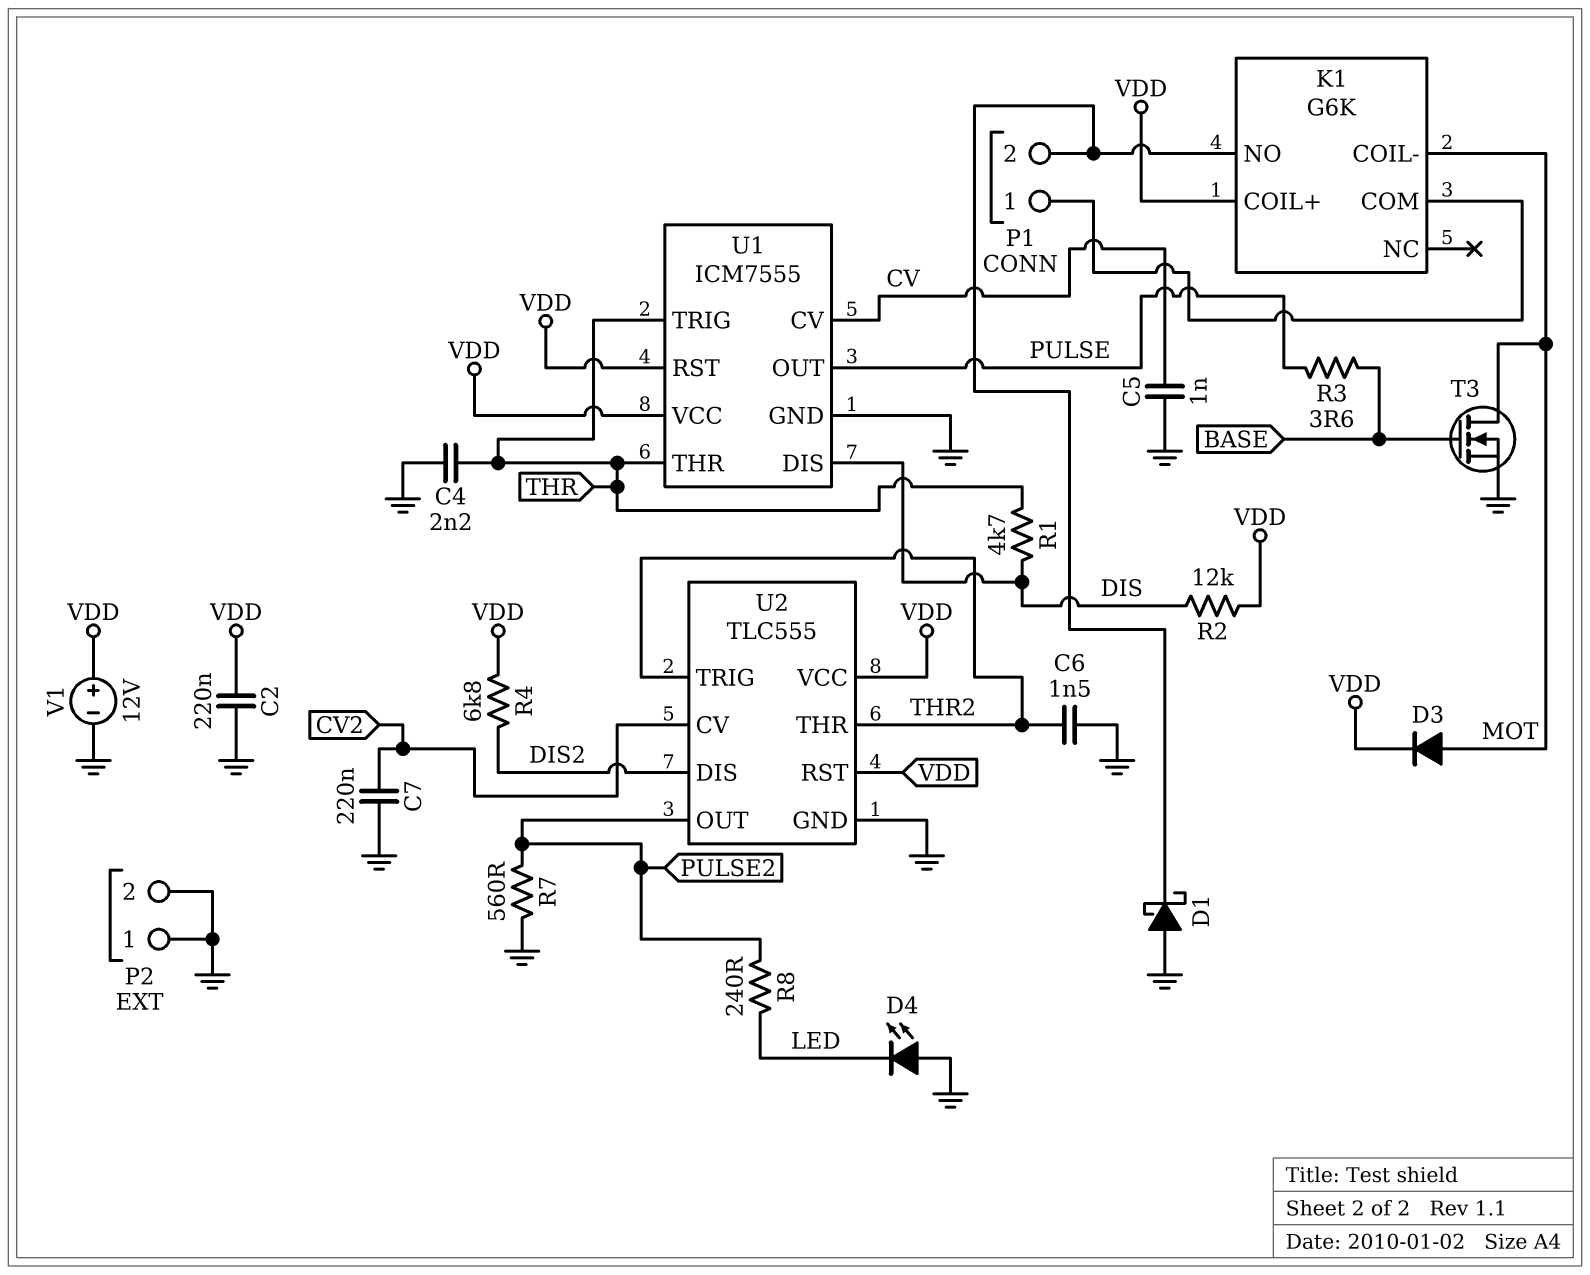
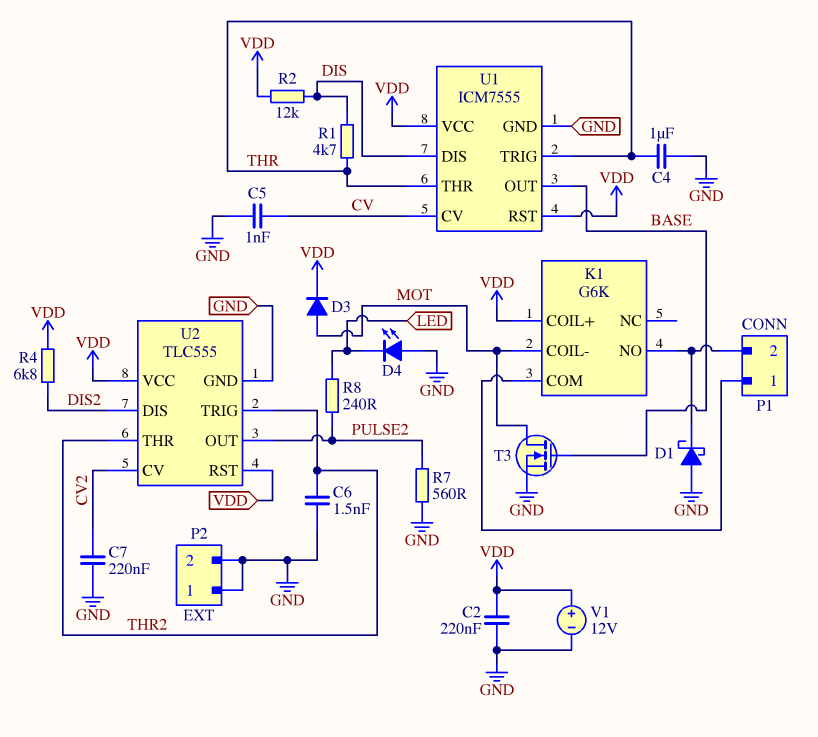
C4: 2.2nF (GND, THR) -> 1uF (GND, THR)
R3: 3.6 (BASE, PULSE) -> none
U1 pin OUT: PULSE -> BASE

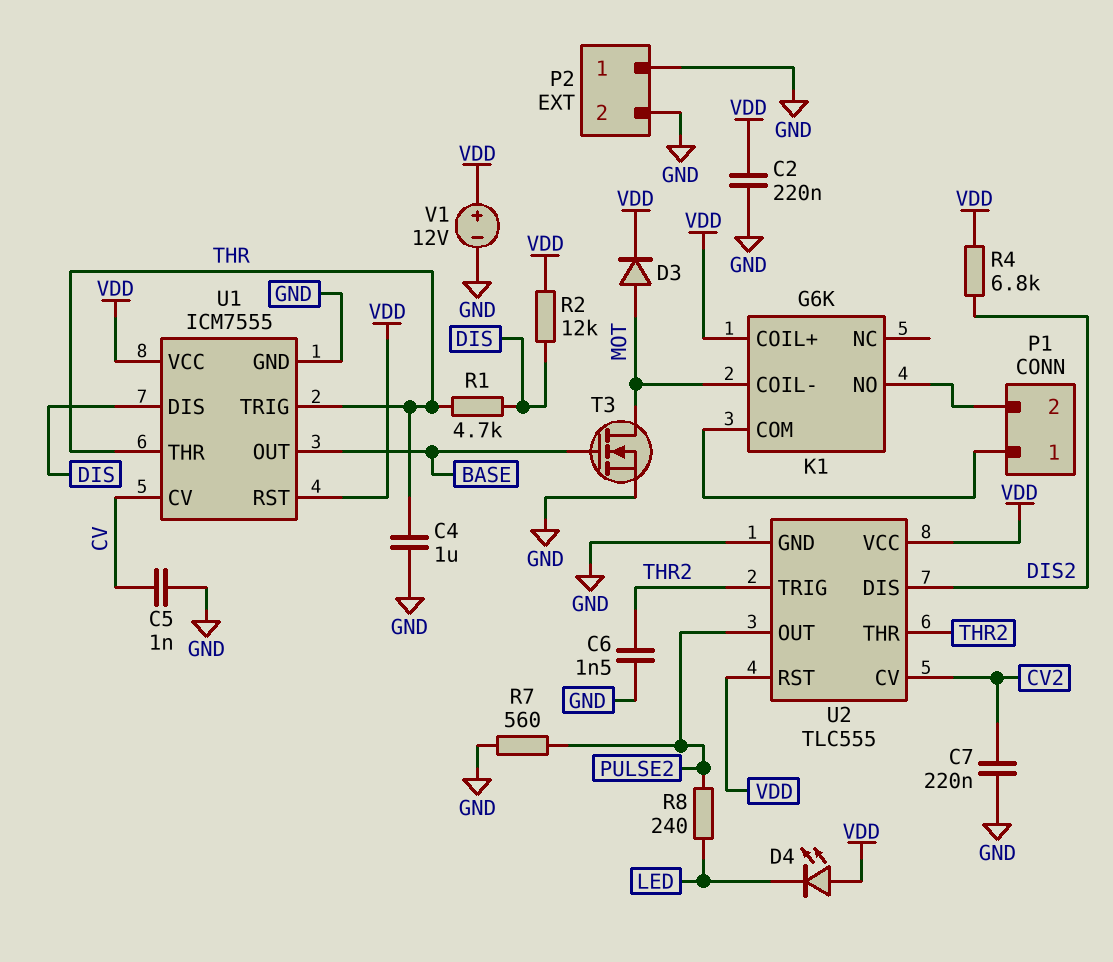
D1: schottky (A GND, K K1/NO) -> none
D4: LED (A GND, K LED) -> LED (A VDD, K LED)

